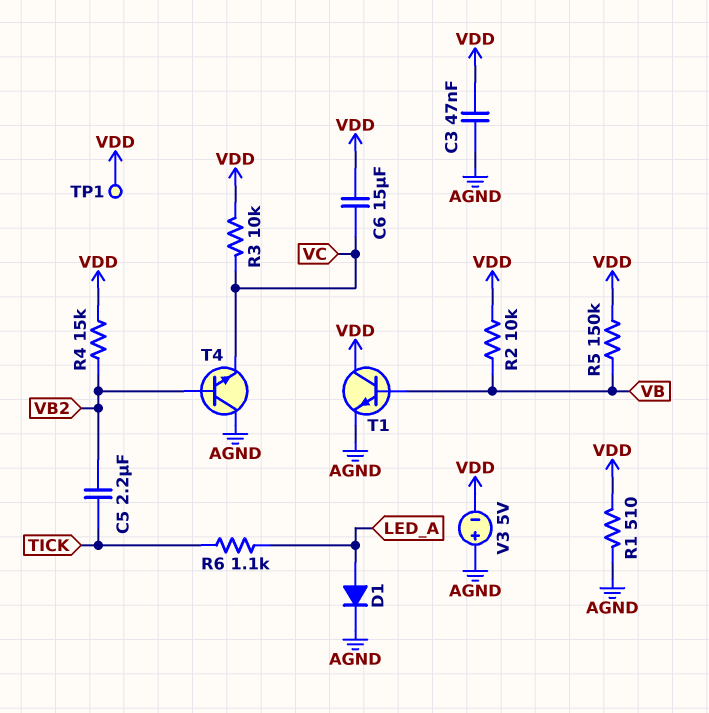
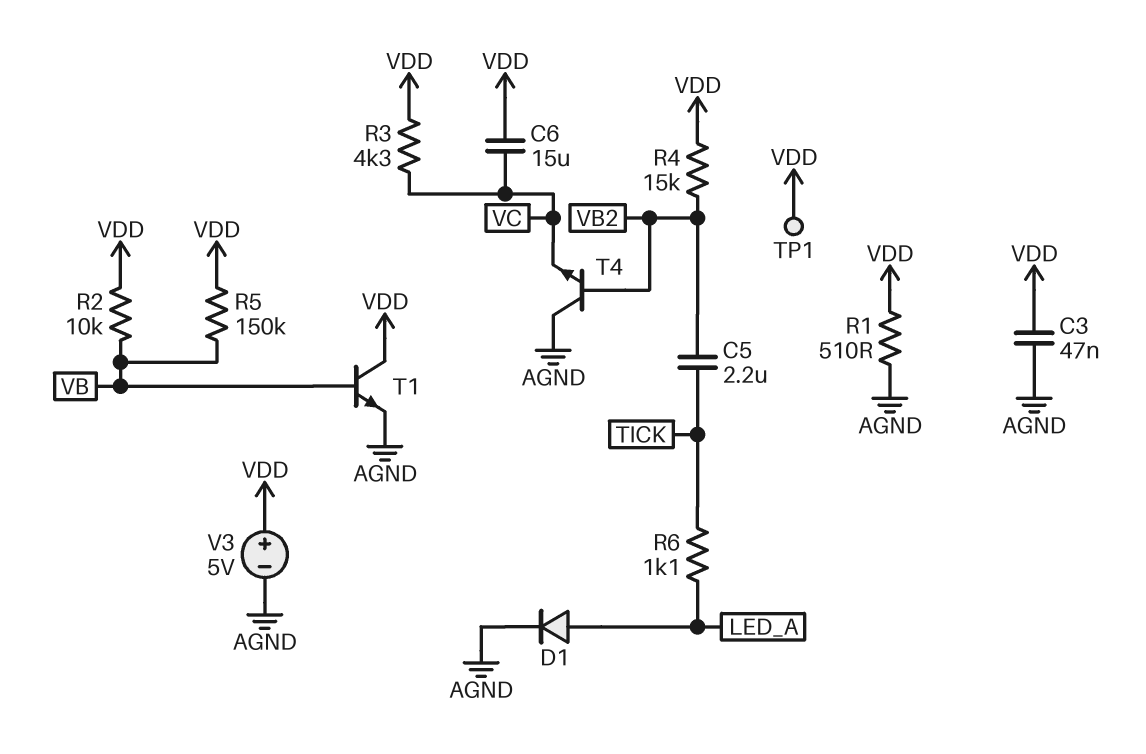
R3: 10k (VC, VDD) -> 4.3k (VC, VDD)
V3: 5V (plus AGND, minus VDD) -> 5V (plus VDD, minus AGND)

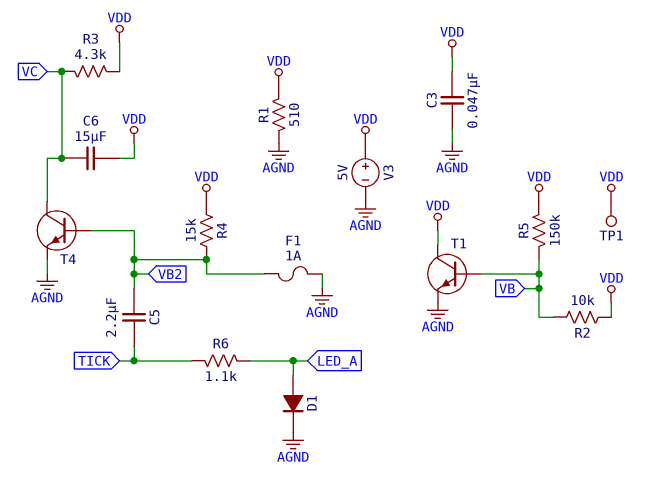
F1: none -> 1A (AGND, VB2)
T4: NPN (B VB2, C AGND, E VC) -> NPN (B VB2, C VC, E AGND)

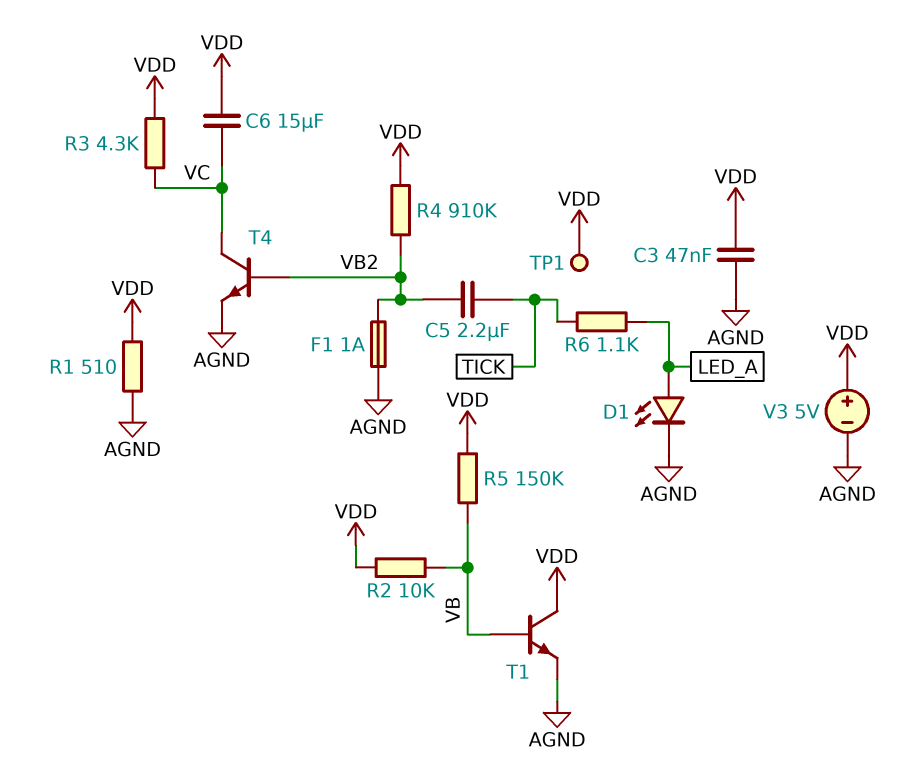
D1: diode (A LED_A, K AGND) -> LED (A LED_A, K AGND)
R4: 15k (VB2, VDD) -> 910k (VB2, VDD)

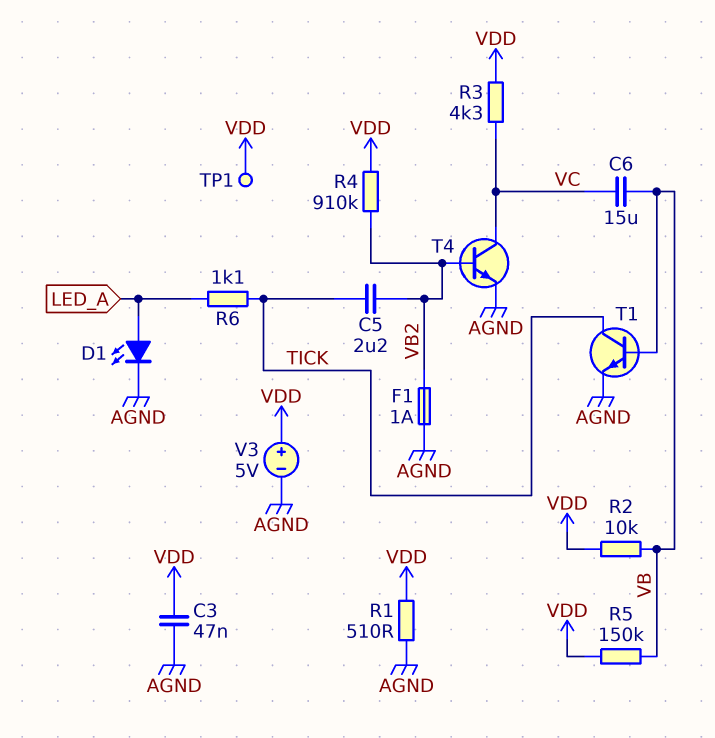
C6: 15uF (VC, VDD) -> 15uF (VB, VC)
T1: NPN (B VB, C VDD, E AGND) -> NPN (B VB, C TICK, E AGND)

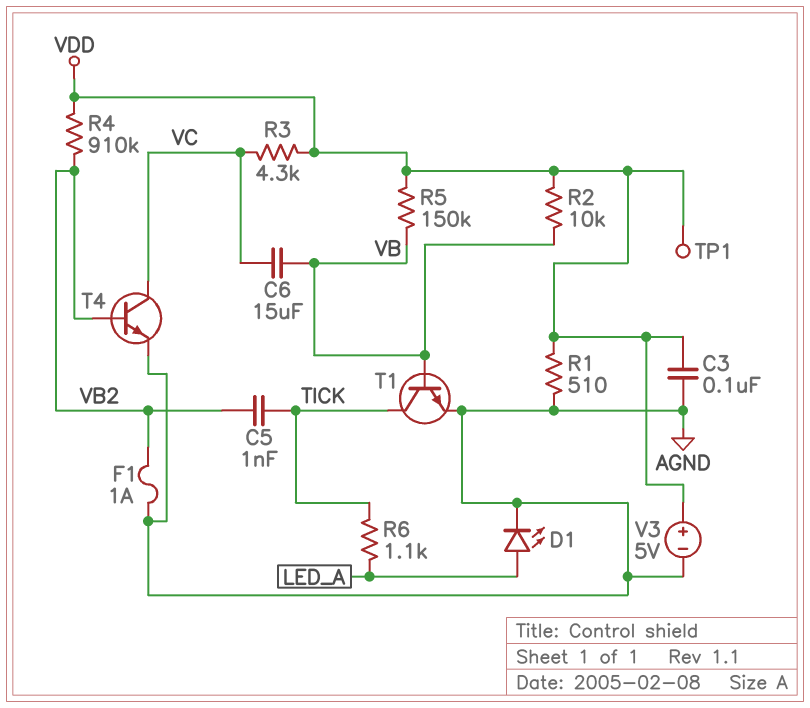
C3: 47nF (AGND, VDD) -> 100nF (AGND, VDD)
C5: 2.2uF (TICK, VB2) -> 1nF (TICK, VB2)

